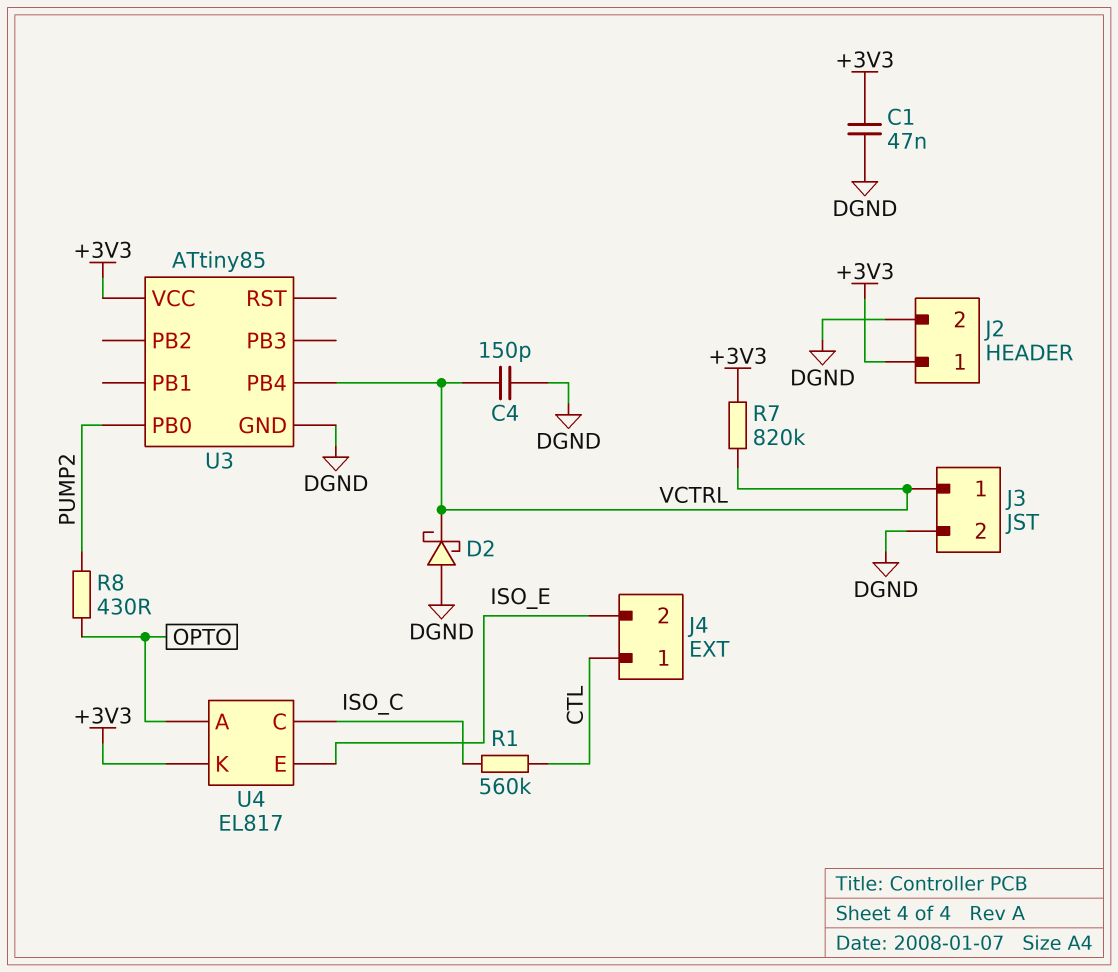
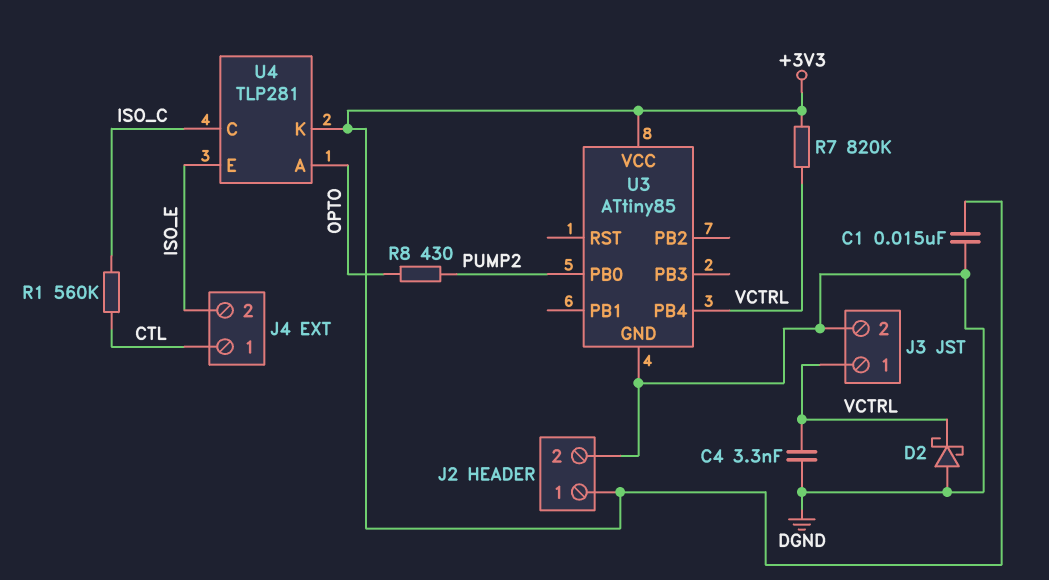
C1: 47nF (+3V3, DGND) -> 15nF (+3V3, DGND)
C4: 150pF (DGND, VCTRL) -> 3.3nF (DGND, VCTRL)
U4: EL817 -> TLP281

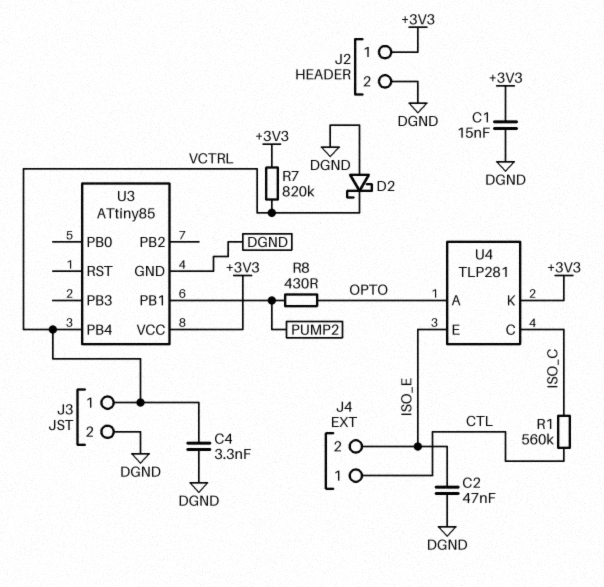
C2: none -> 47nF (DGND, ISO_E)
U3 pin PB0: PUMP2 -> none
U3 pin PB1: none -> PUMP2

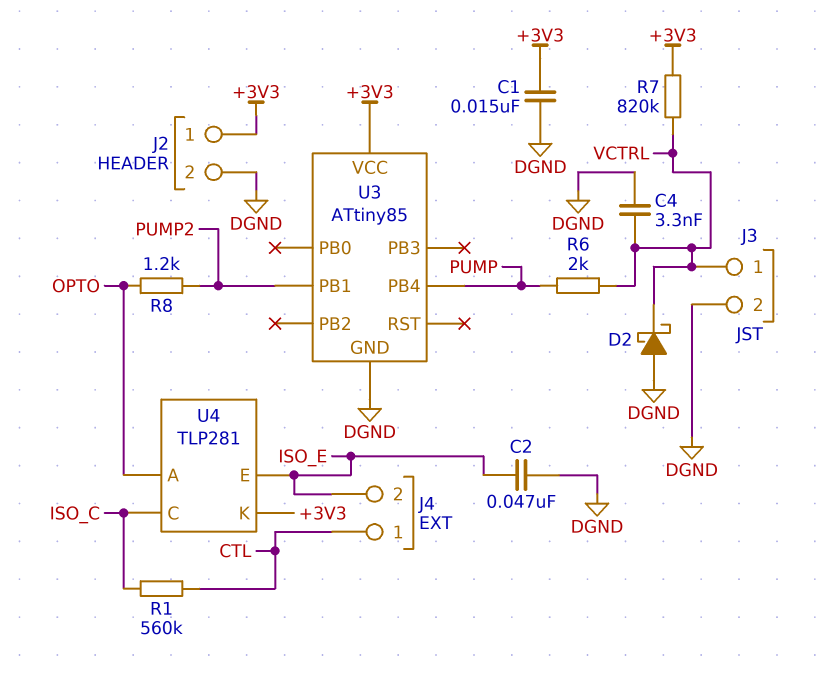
R6: none -> 2k (PUMP, VCTRL)
R8: 430 (OPTO, PUMP2) -> 1.2k (OPTO, PUMP2)
U3 pin PB4: VCTRL -> PUMP

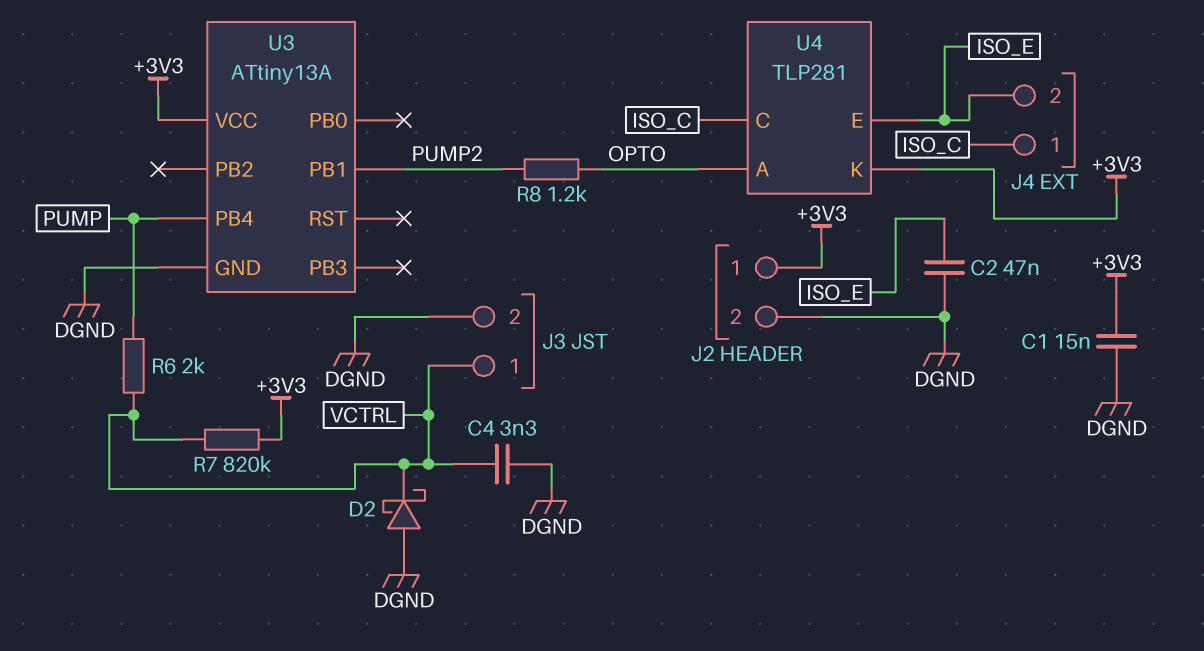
J4 pin 1: CTL -> ISO_C
R1: 560k (CTL, ISO_C) -> none
U3: ATtiny85 -> ATtiny13A

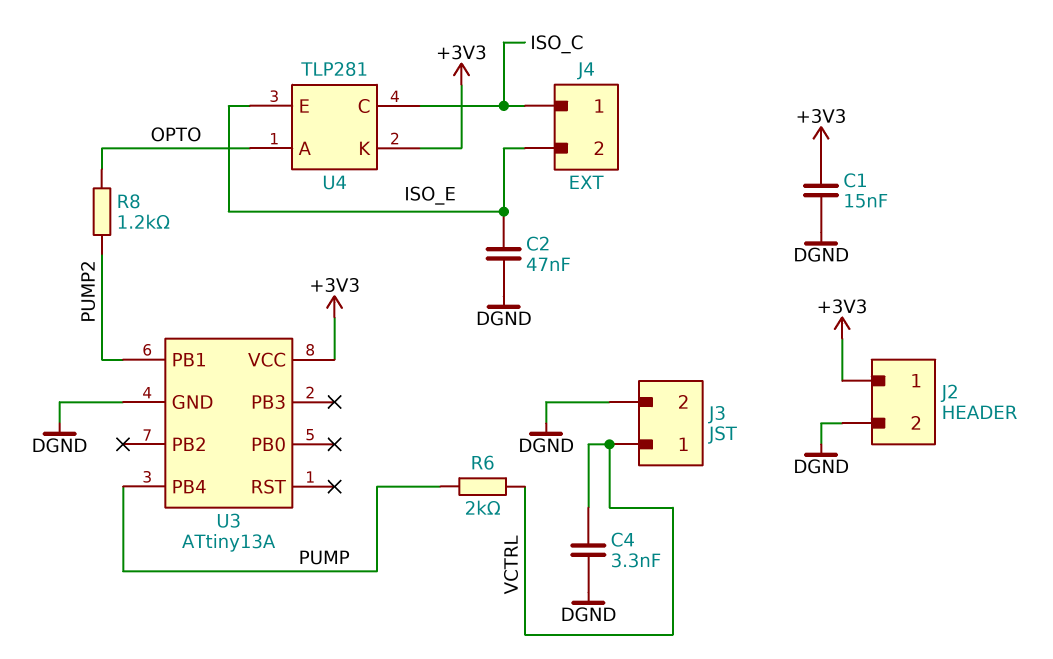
D2: schottky (A DGND, K VCTRL) -> none
R7: 820k (+3V3, VCTRL) -> none

